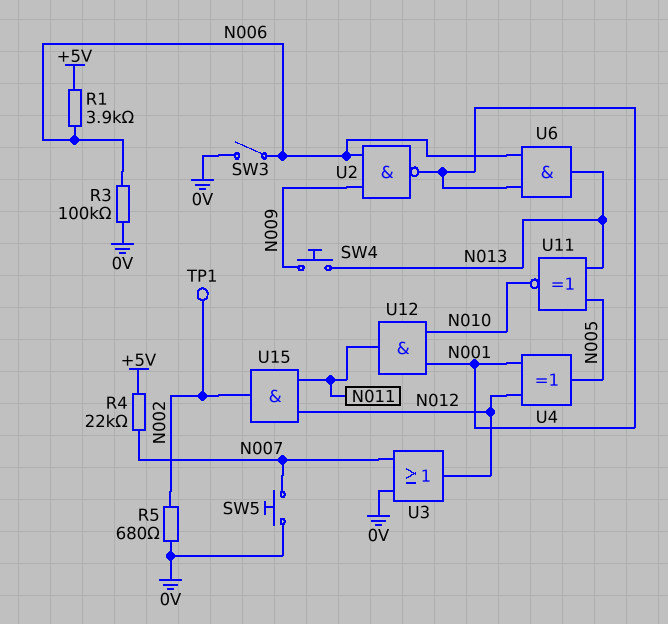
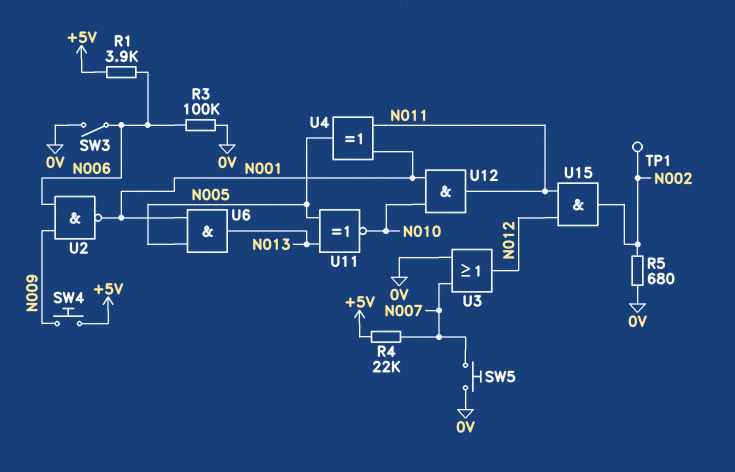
SW4: button (N009, N013) -> button (+5V, N009)
U4: XOR (in N001, in N012, out N005) -> XOR (in N001, in N011, out N005)
U6: AND (in N001, in N006, out N013) -> AND (in N001, in N005, out N013)

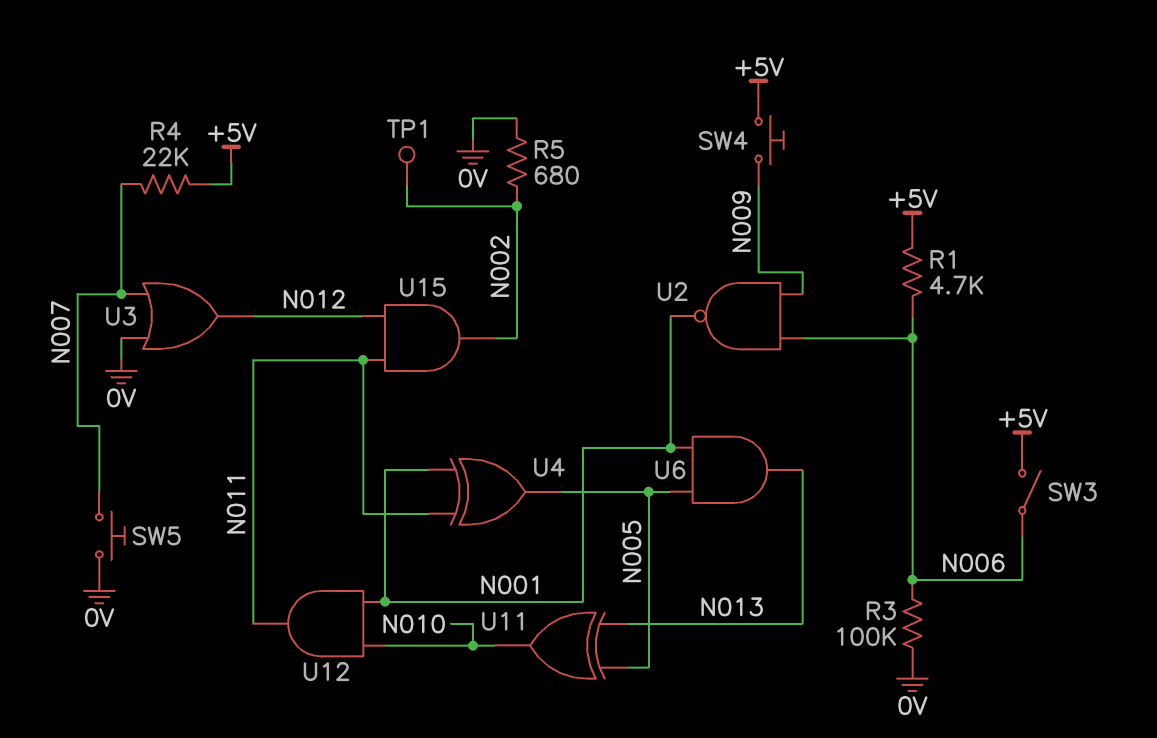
R1: 3.9k (+5V, N006) -> 4.7k (+5V, N006)
SW3: switch (0V, N006) -> switch (+5V, N006)
U11: XNOR (in N005, in N013, out N010) -> XOR (in N005, in N013, out N010)

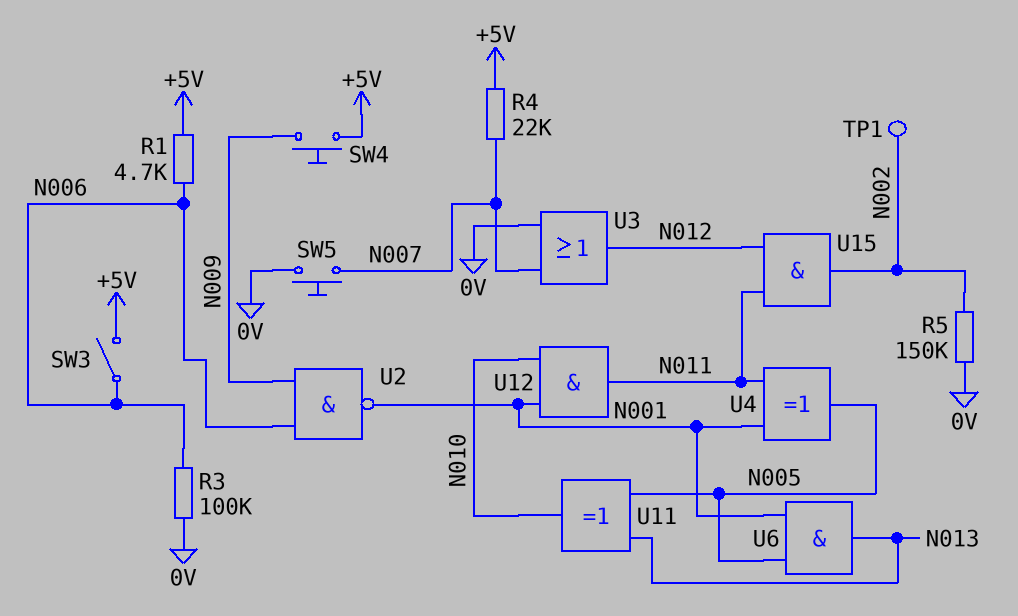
R5: 680 (0V, N002) -> 150k (0V, N002)

